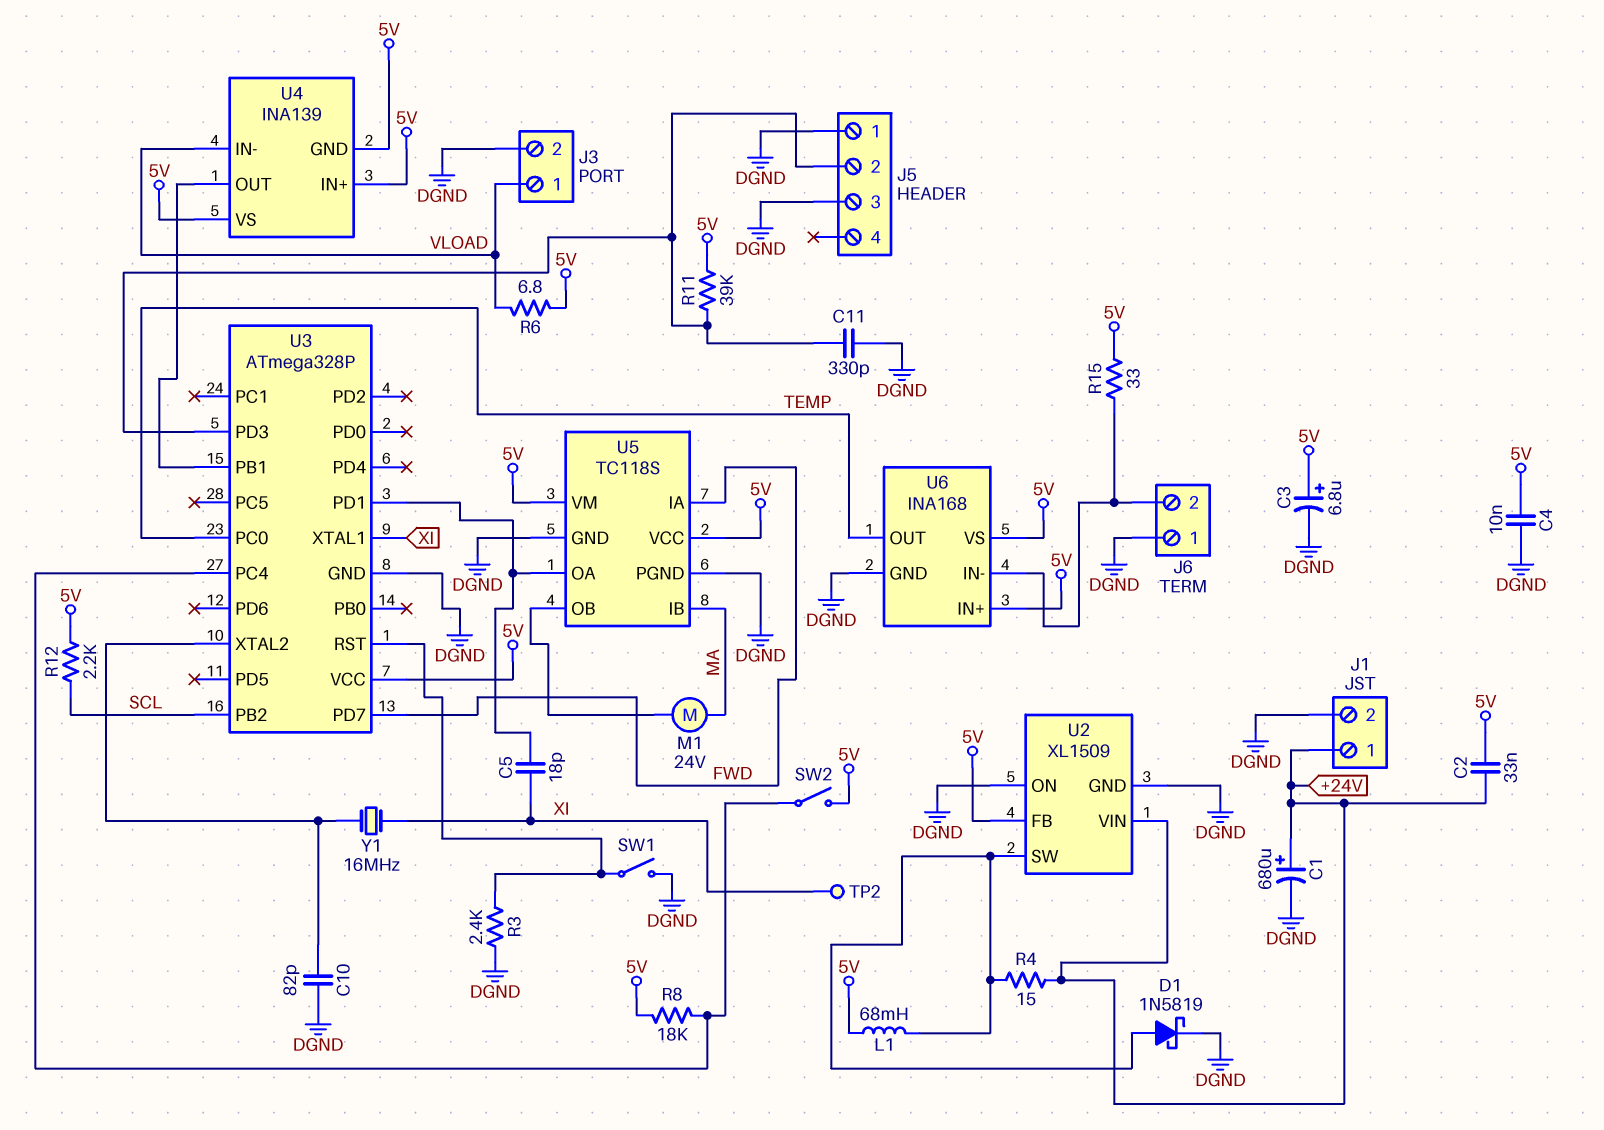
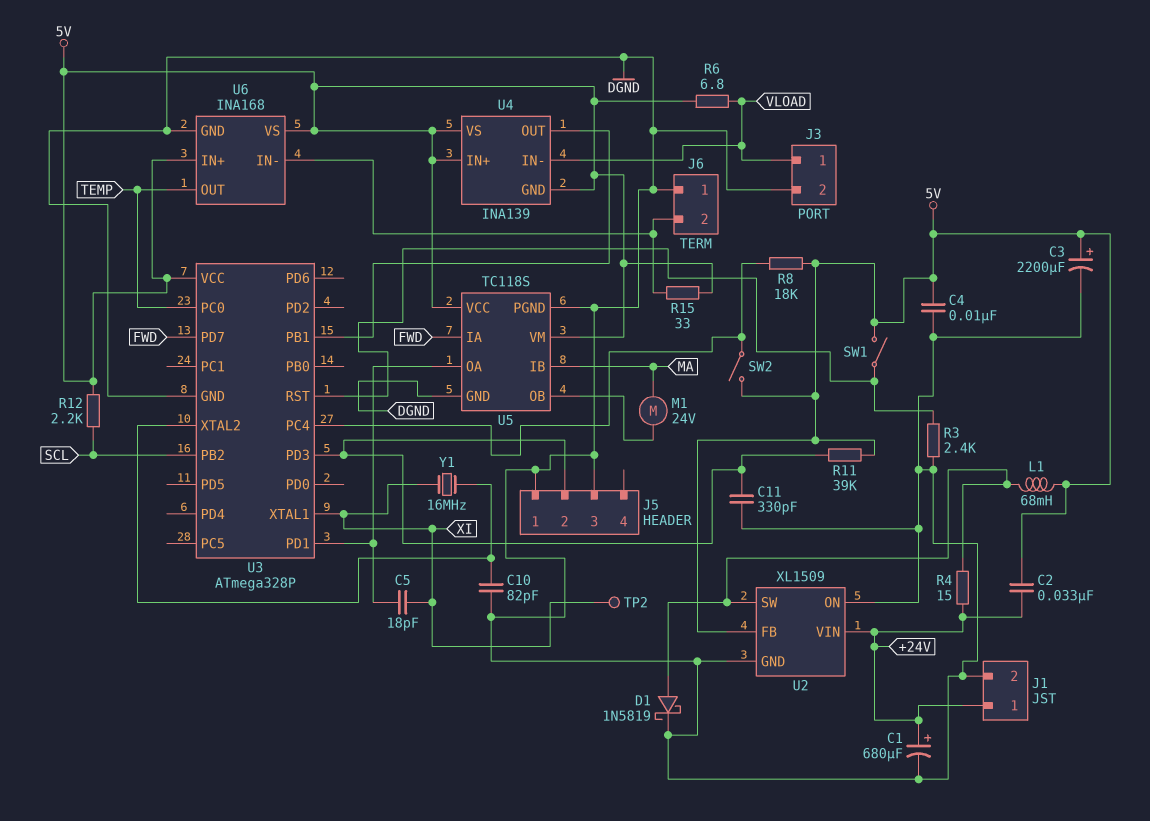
C3: 6.8uF (plus 5V, minus DGND) -> 2200uF (plus 5V, minus DGND)
SW1: switch (DGND, U3/RST) -> switch (5V, U3/RST)

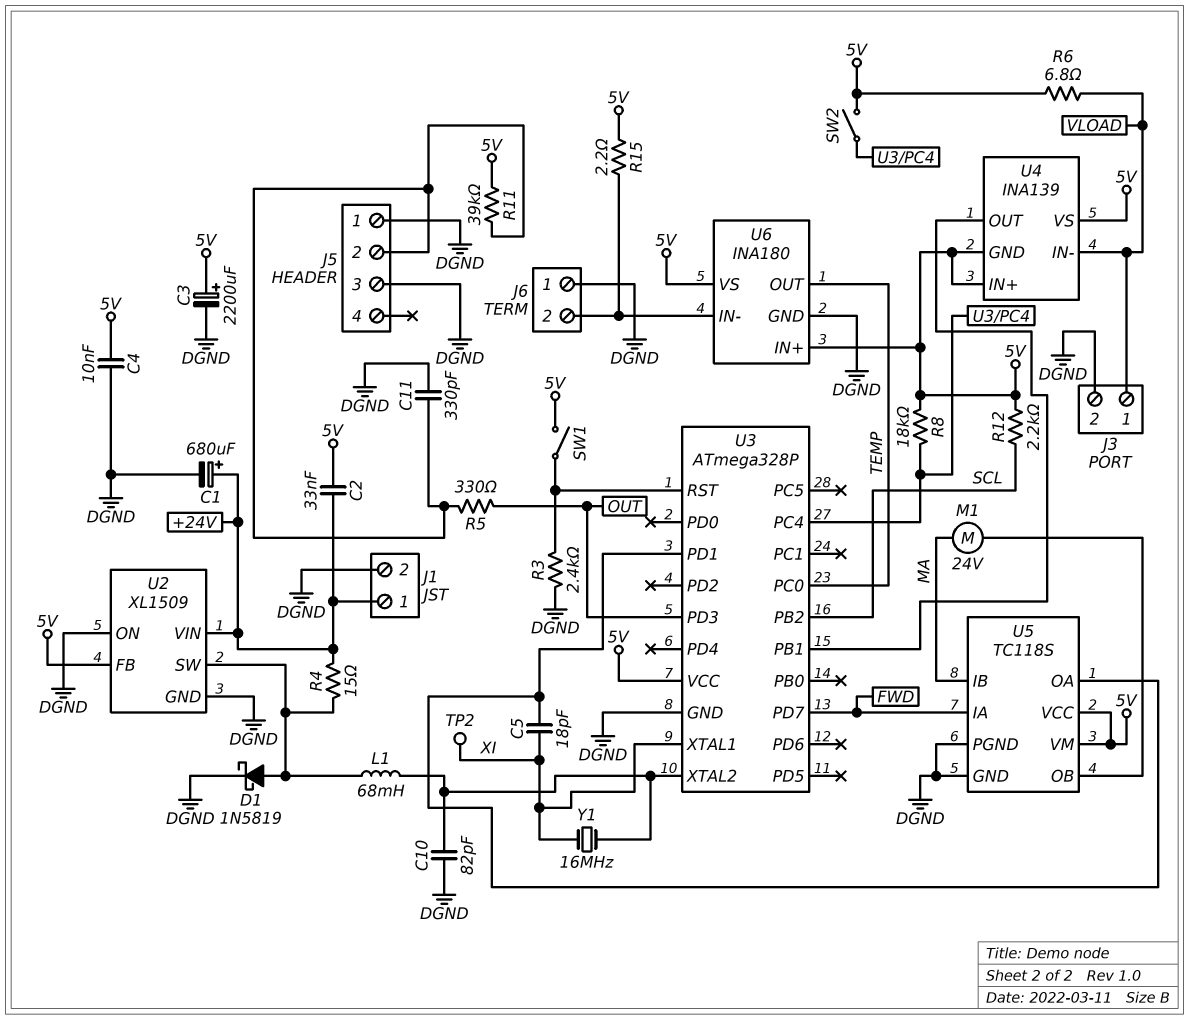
L1: 68mH (5V, U2/SW) -> 68mH (U2/SW, U3/XTAL2)
R5: none -> 330 (J5/2, OUT)
R15: 33 (5V, J6/2) -> 2.2 (5V, J6/2)
U3 pin PD3: J5/2 -> OUT
U6: INA168 -> INA180

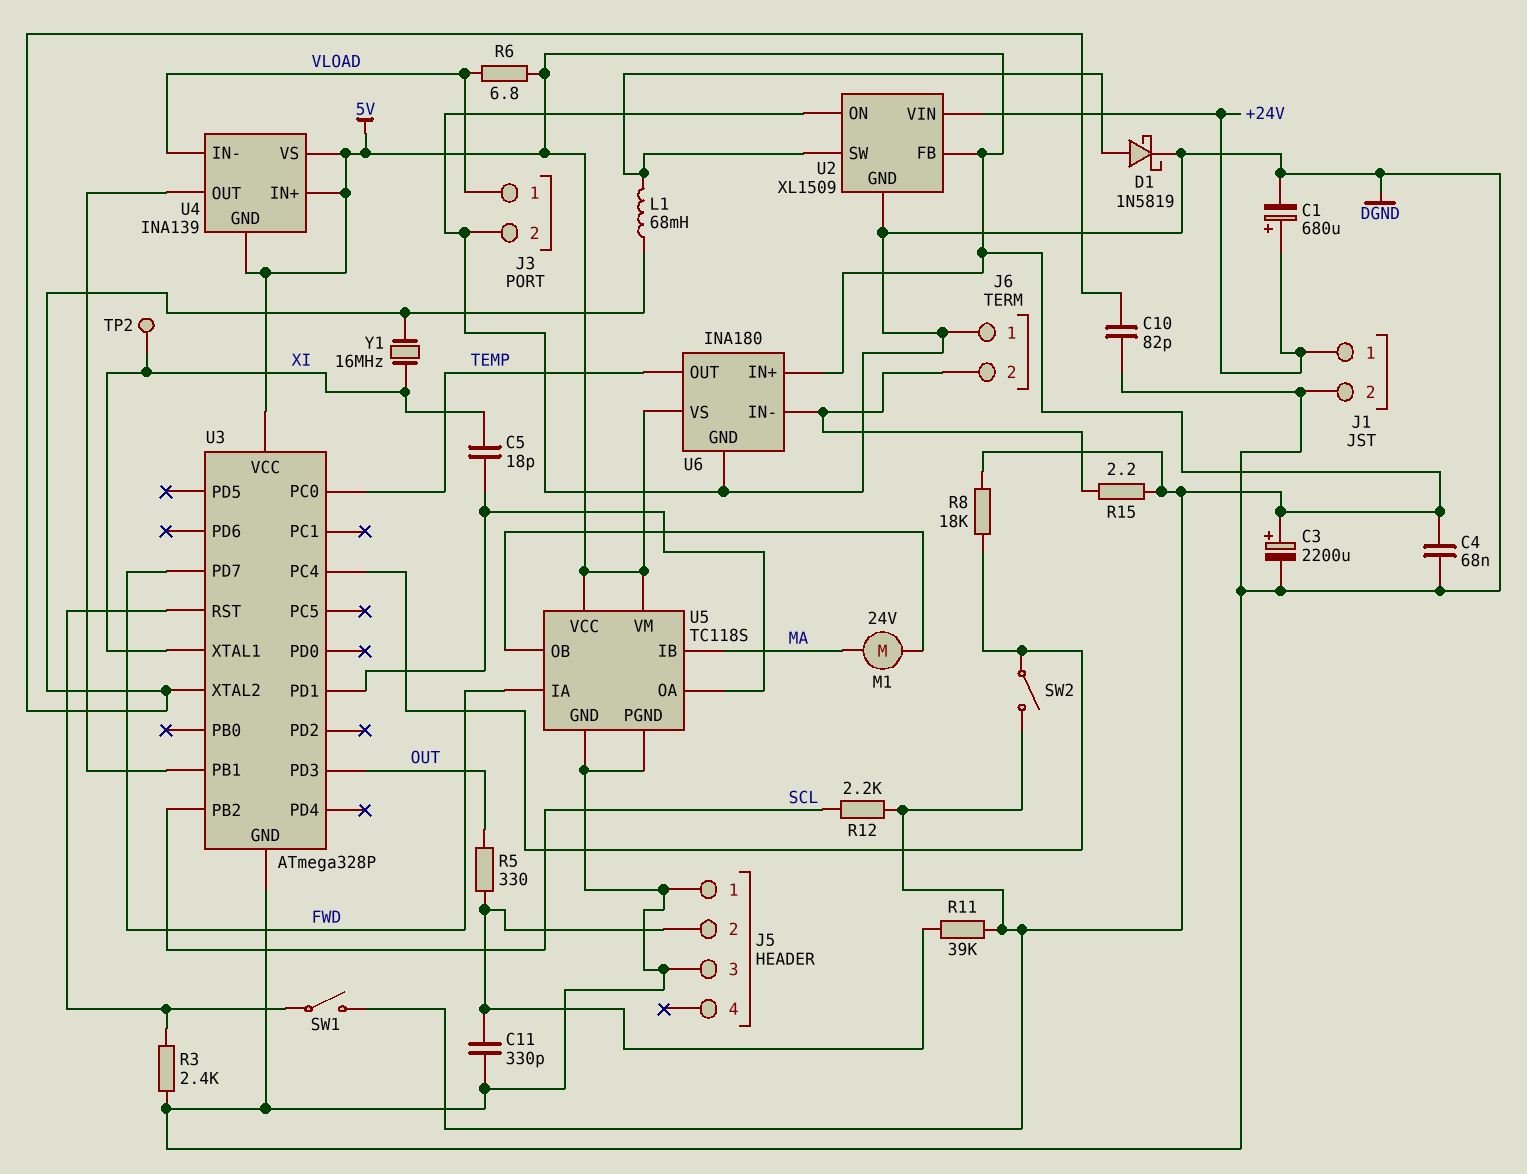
C2: 33nF (+24V, 5V) -> none
C4: 10nF (5V, DGND) -> 68nF (5V, DGND)
R4: 15 (+24V, U2/SW) -> none

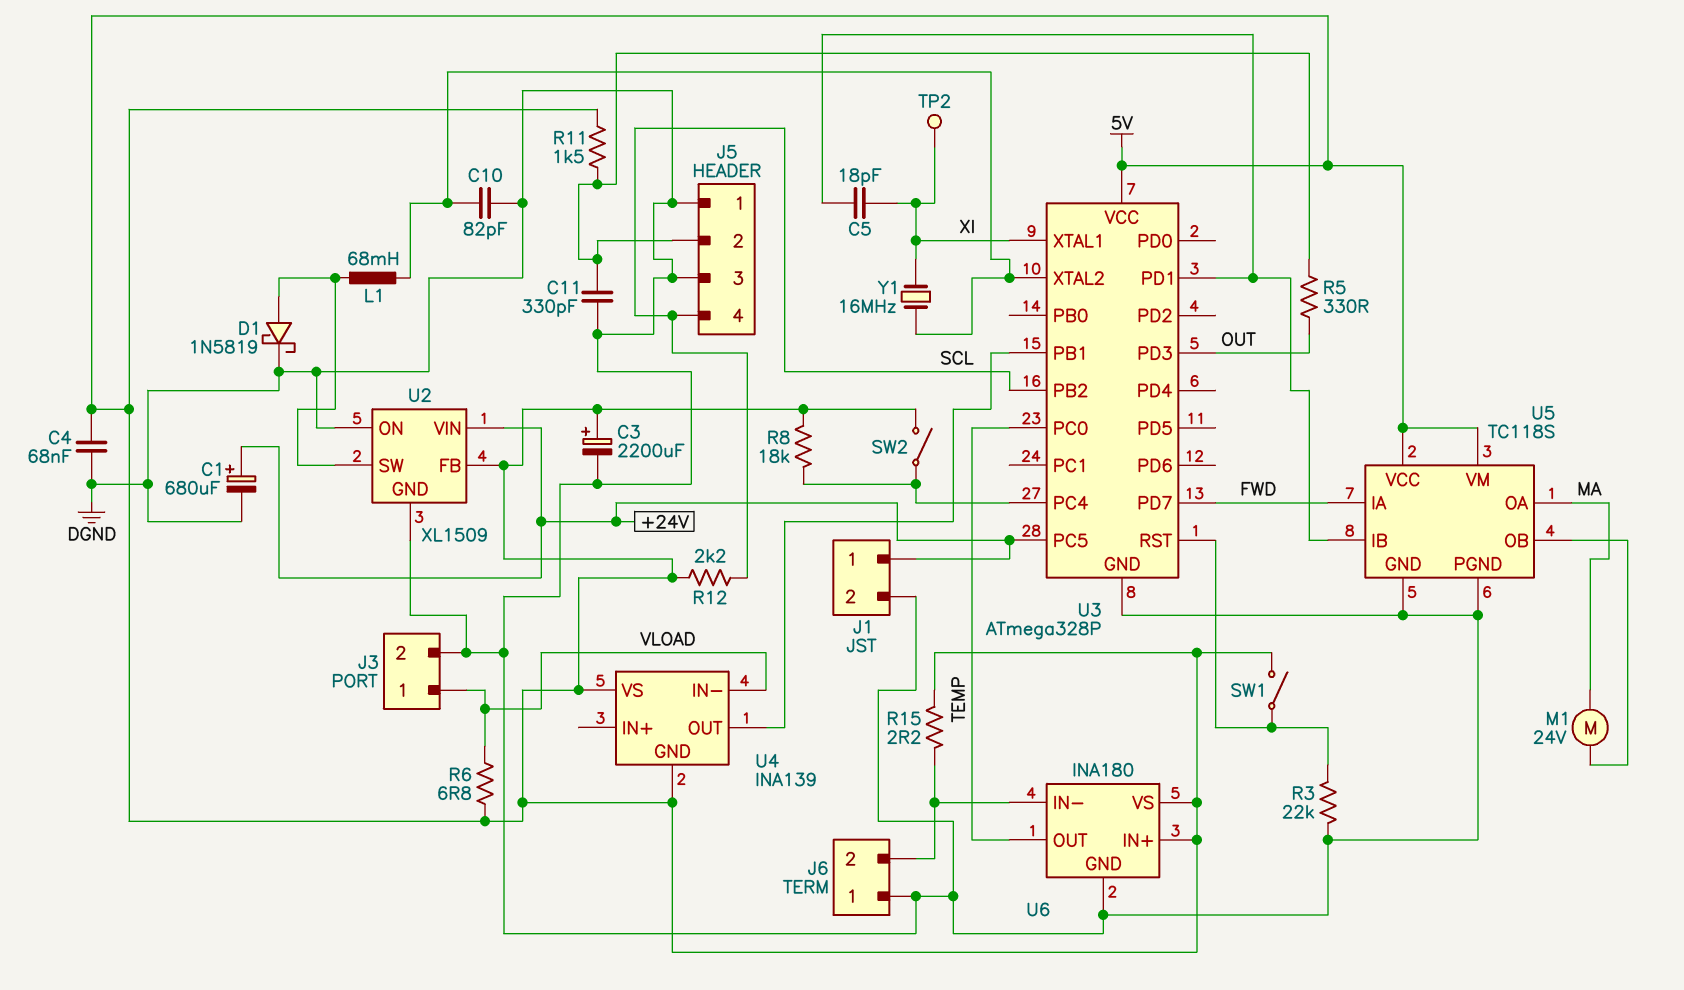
J5 pin 4: none -> SCL
R3: 2.4k (DGND, U3/RST) -> 22k (DGND, U3/RST)
R11: 39k (5V, J5/2) -> 1.5k (5V, J5/2)
U3 pin PC5: none -> +24V
U4 pin IN+: 5V -> none
U5 pin IB: MA -> U3/PD1
U5 pin OA: U3/PD1 -> MA

